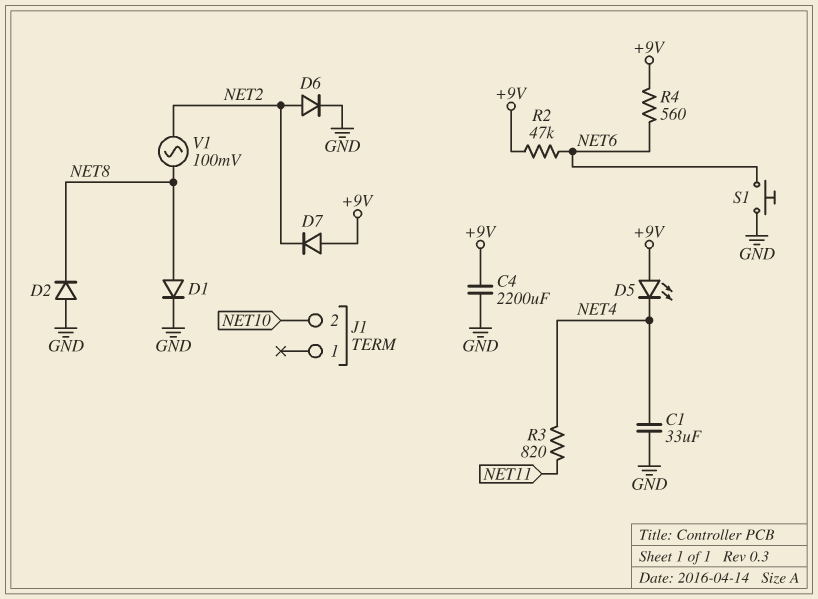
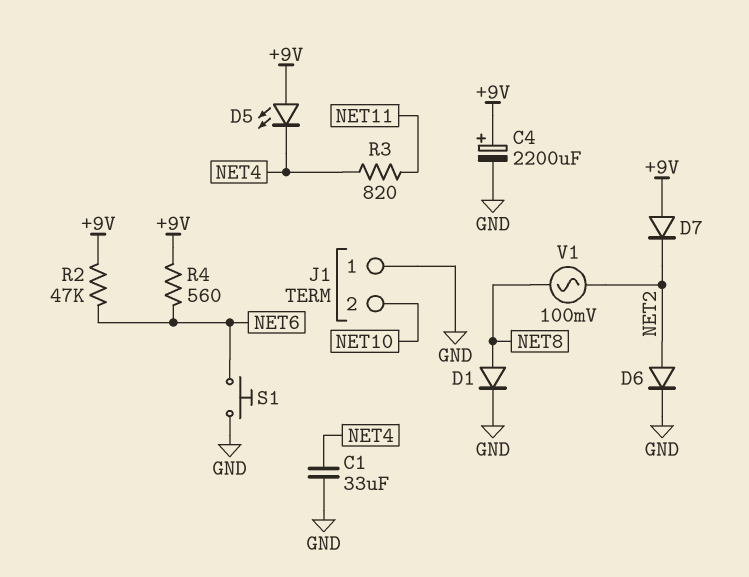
C4: 2200uF (+9V, GND) -> 2200uF (plus +9V, minus GND)
D2: diode (A GND, K NET8) -> none
J1 pin 1: none -> GND

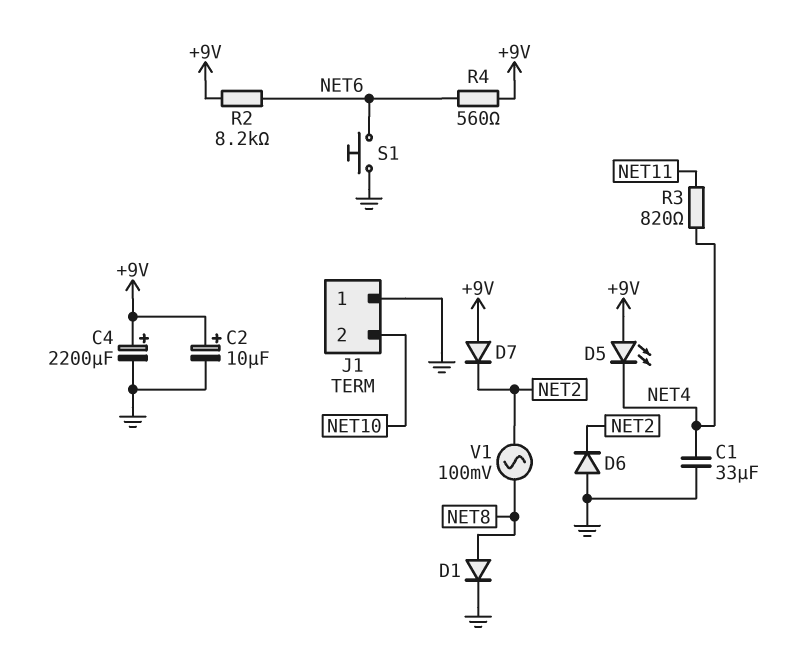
C2: none -> 10uF (plus +9V, minus GND)
D6: diode (A NET2, K GND) -> diode (A GND, K NET2)
R2: 47k (+9V, NET6) -> 8.2k (+9V, NET6)

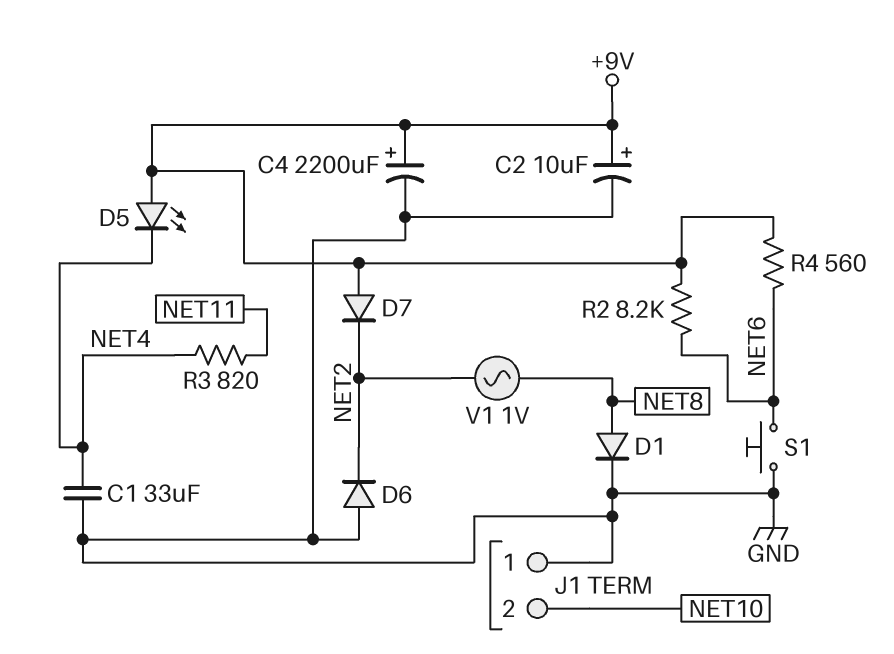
V1: AC 100mV (NET2, NET8) -> AC 1V (NET2, NET8)

